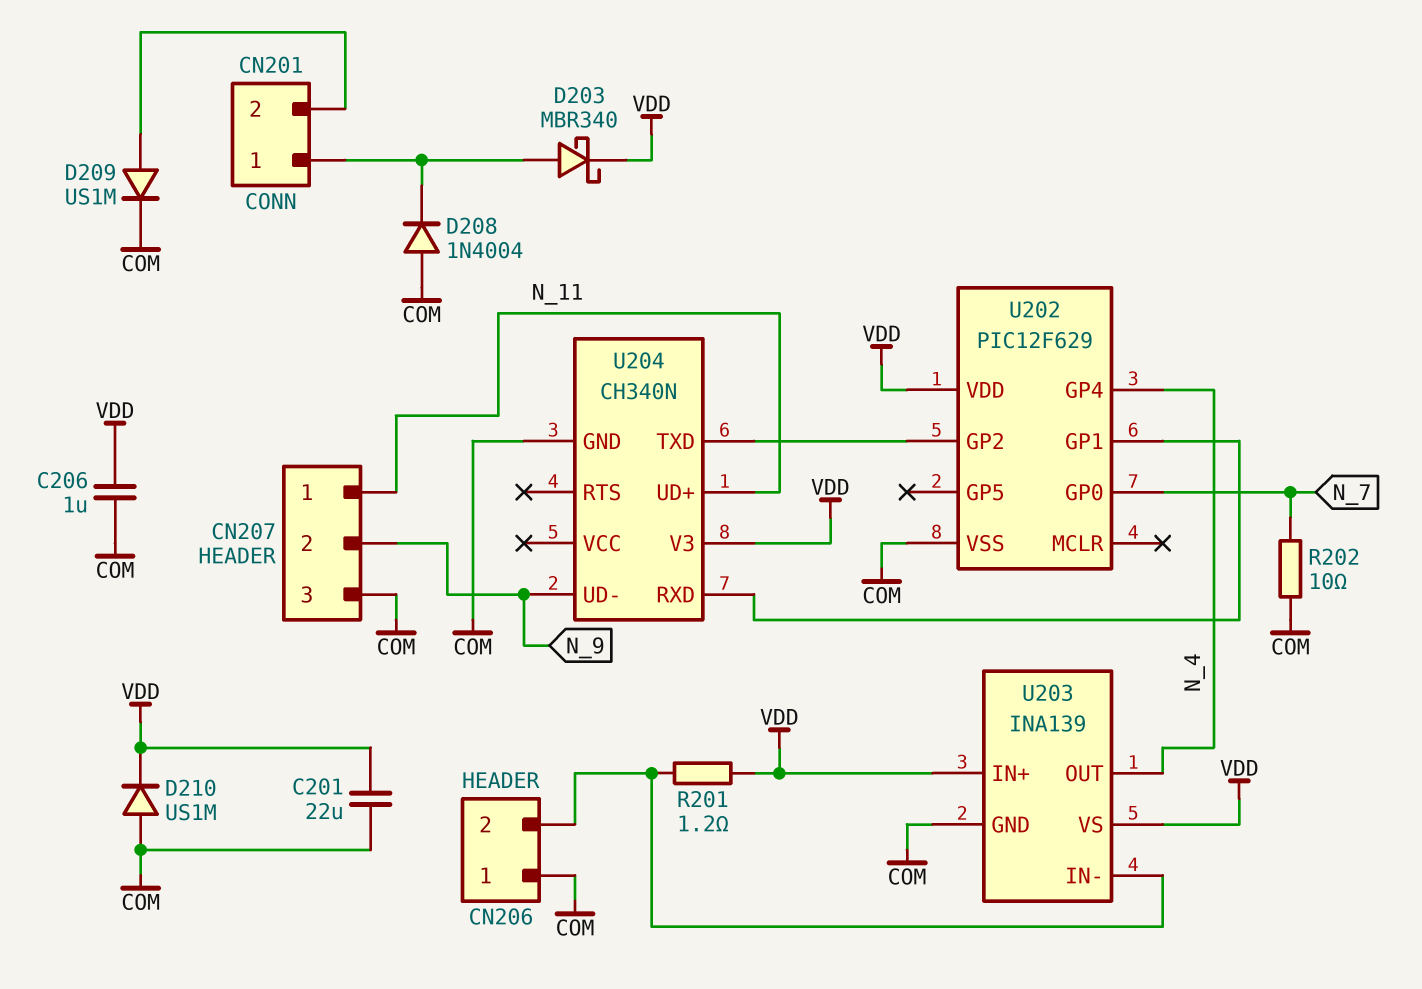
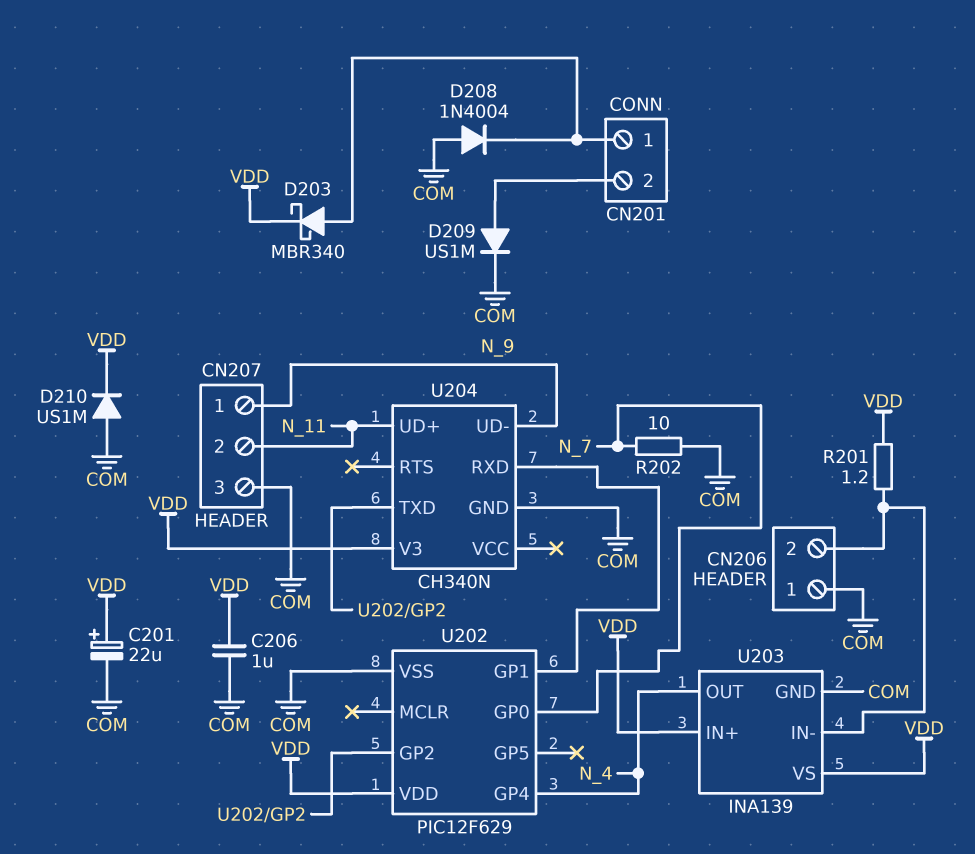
C201: 22uF (COM, VDD) -> 22uF (plus VDD, minus COM)
CN207 pin 1: N_11 -> N_9
CN207 pin 2: N_9 -> N_11

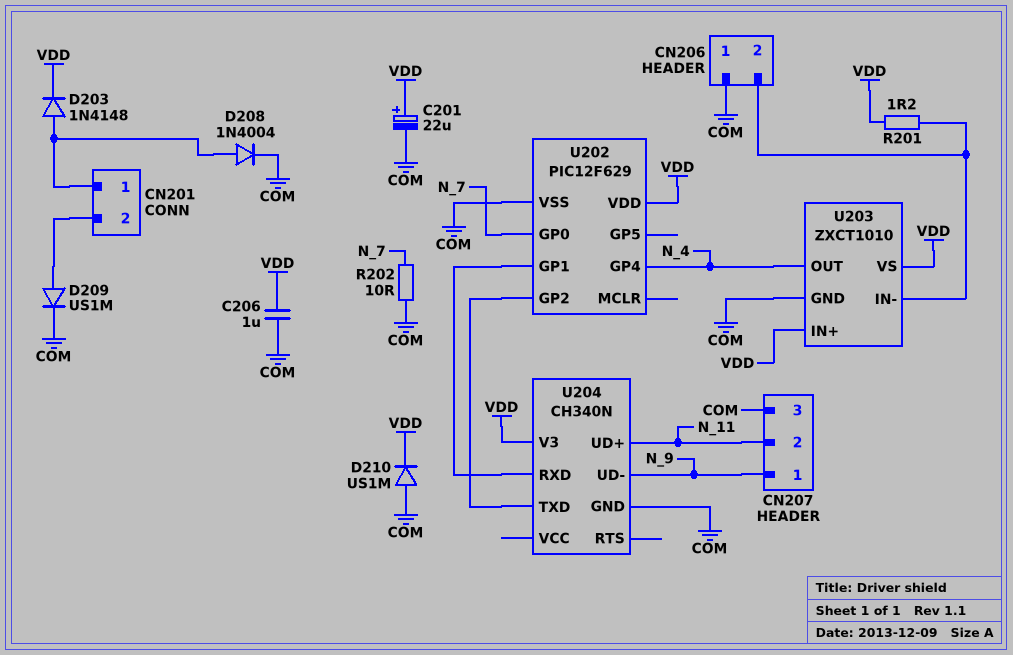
D203: schottky MBR340 (A CN201/1, K VDD) -> diode 1N4148 (A CN201/1, K VDD)
D208: diode 1N4004 (A COM, K CN201/1) -> diode 1N4004 (A CN201/1, K COM)
U203: INA139 -> ZXCT1010

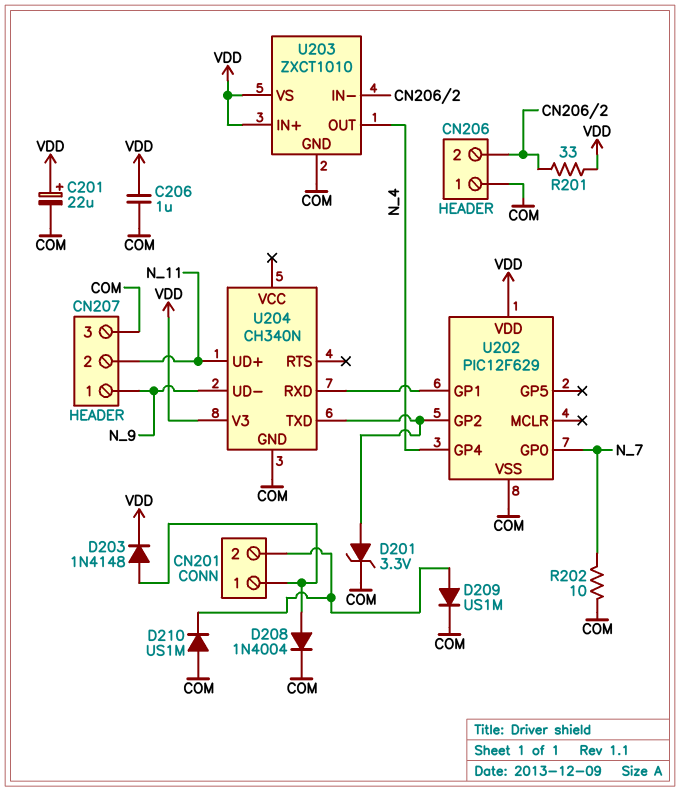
D201: none -> zener 3.3V (A U202/GP2, K COM)
D210: diode US1M (A COM, K VDD) -> diode US1M (A COM, K CN201/2)
R201: 1.2 (CN206/2, VDD) -> 33 (CN206/2, VDD)

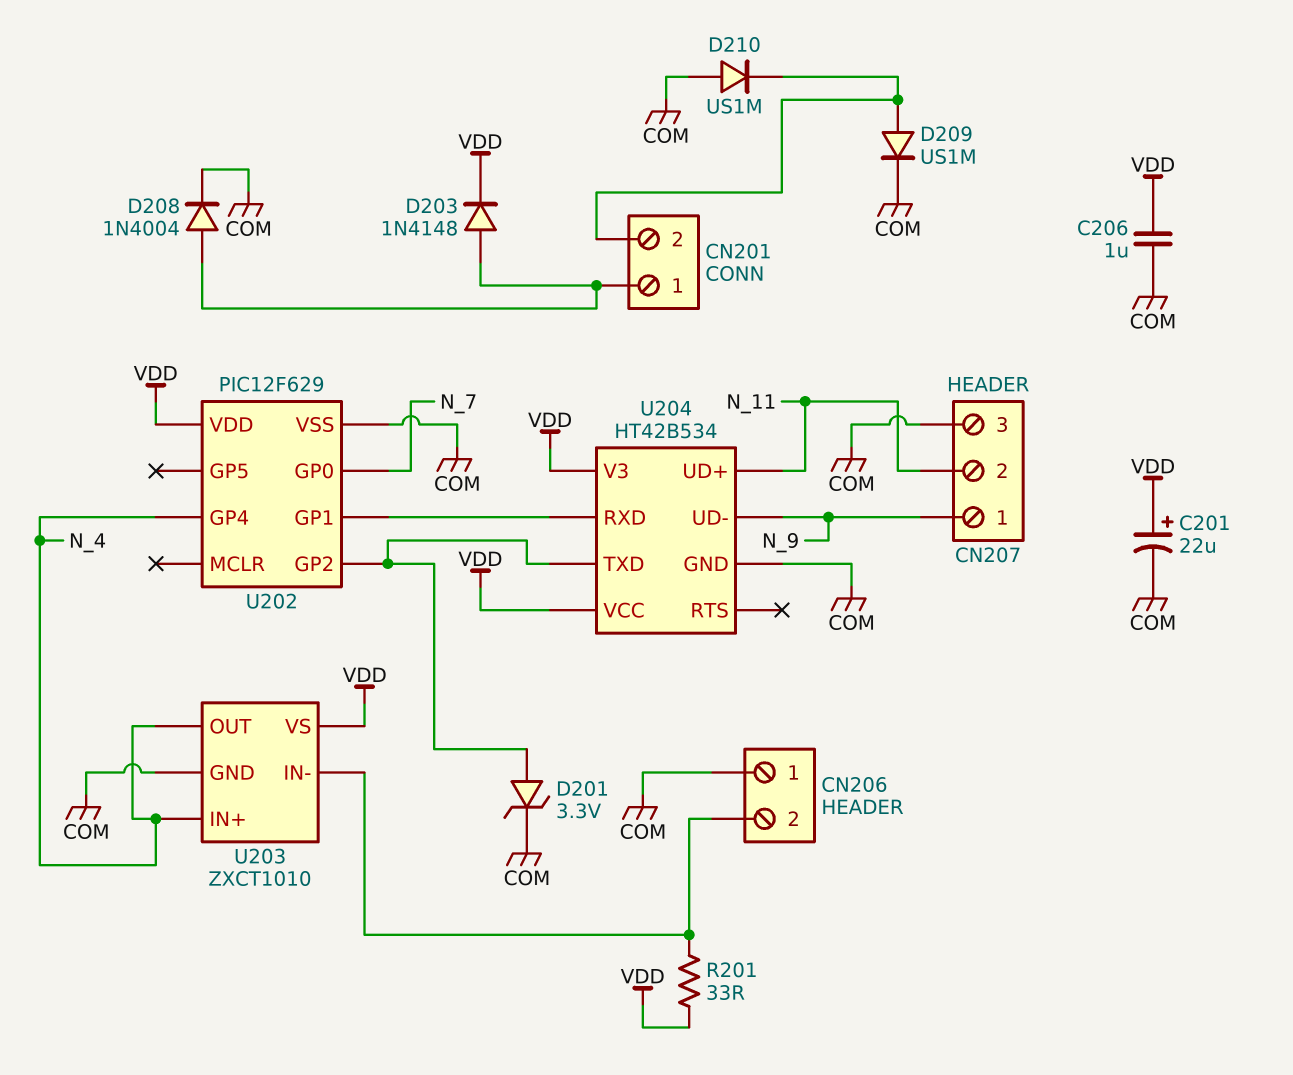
R202: 10 (COM, N_7) -> none
U203 pin IN+: VDD -> N_4
U204: CH340N -> HT42B534
U204 pin VCC: none -> VDD

